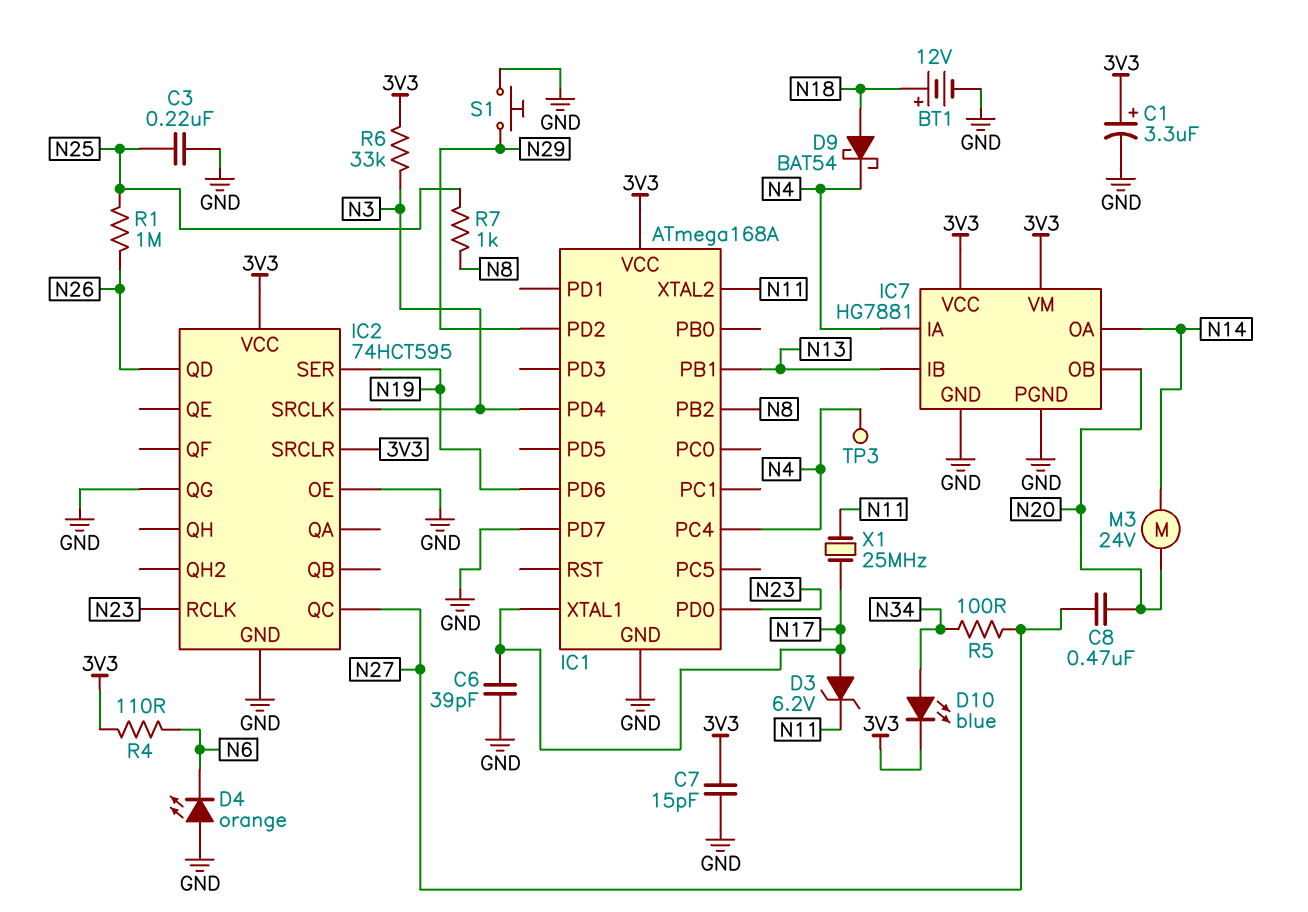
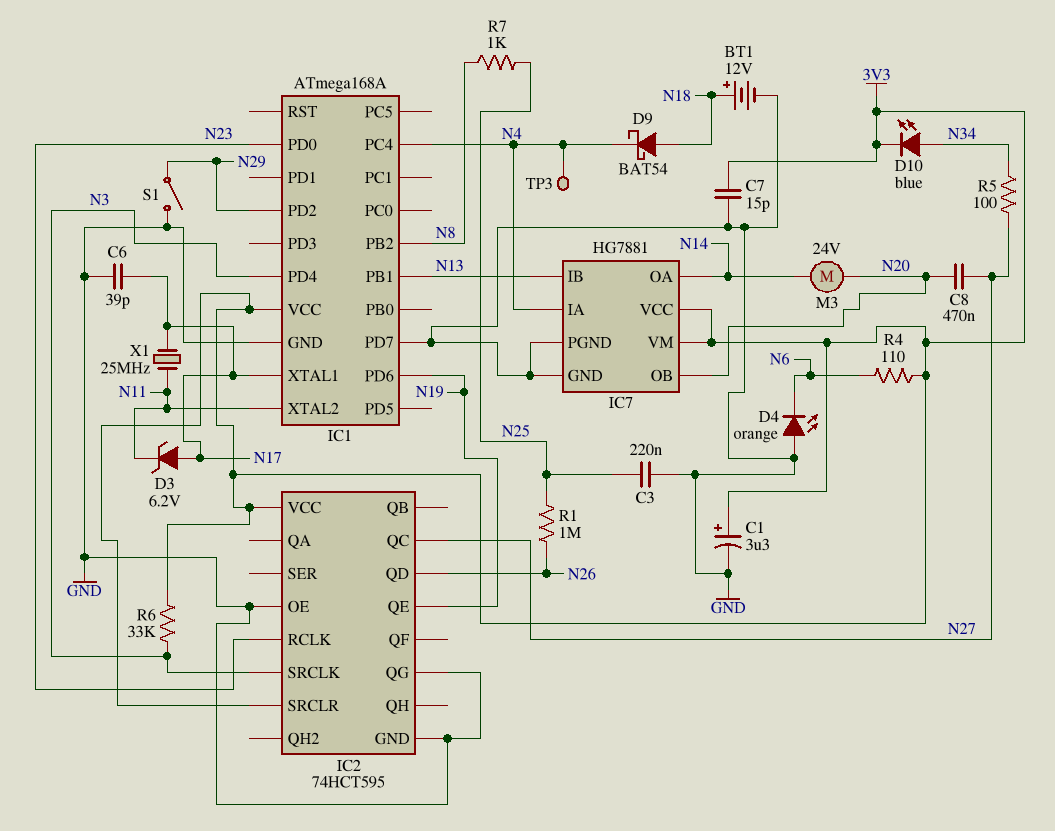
IC2 pin QE: none -> N19
IC2 pin SER: N19 -> none
S1: button (GND, N29) -> switch (GND, N29)

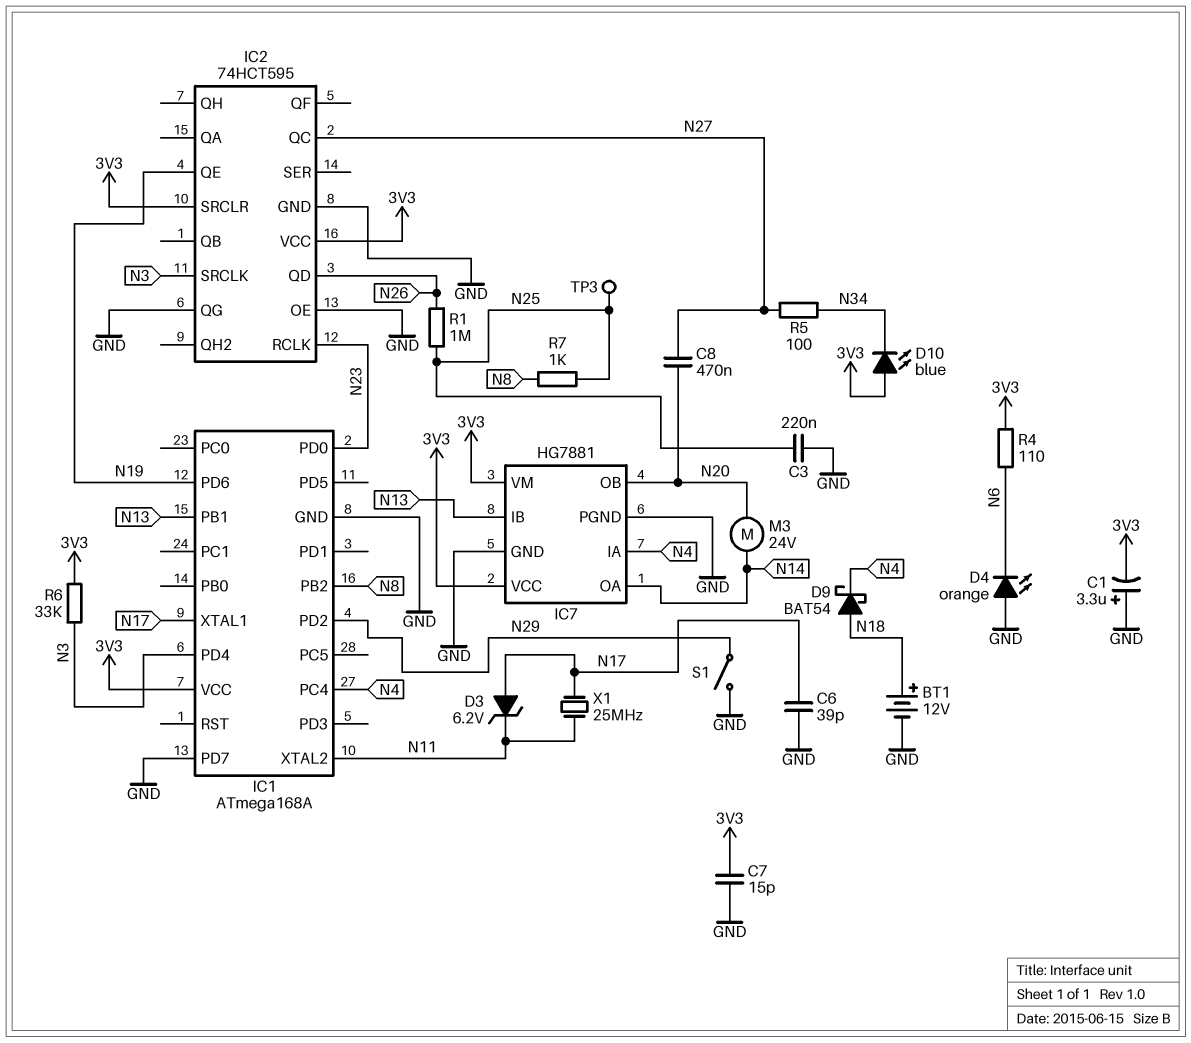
C1: 3.3uF (plus 3V3, minus GND) -> 3.3uF (plus GND, minus 3V3)
D10: LED blue (A N34, K 3V3) -> LED blue (A 3V3, K N34)
TP3: test point (N4) -> test point (N25)

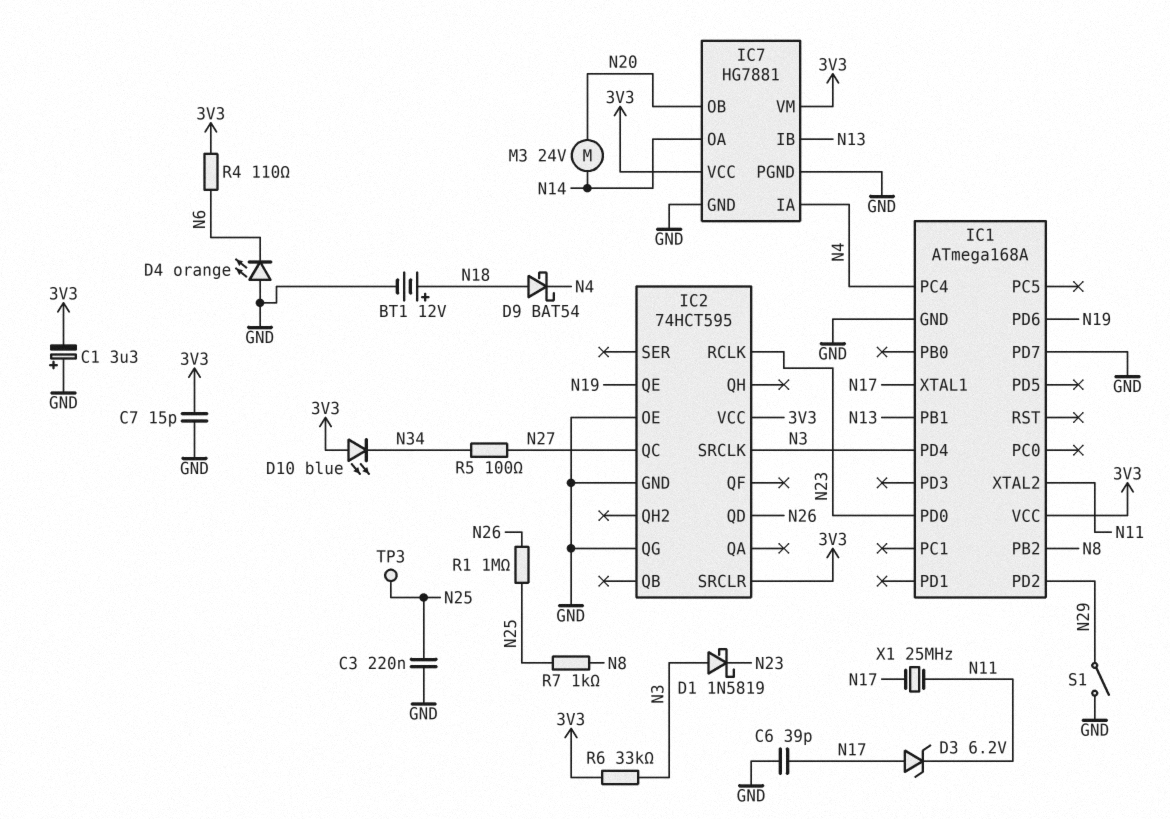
C8: 470nF (N20, N27) -> none
D1: none -> schottky 1N5819 (A N3, K N23)

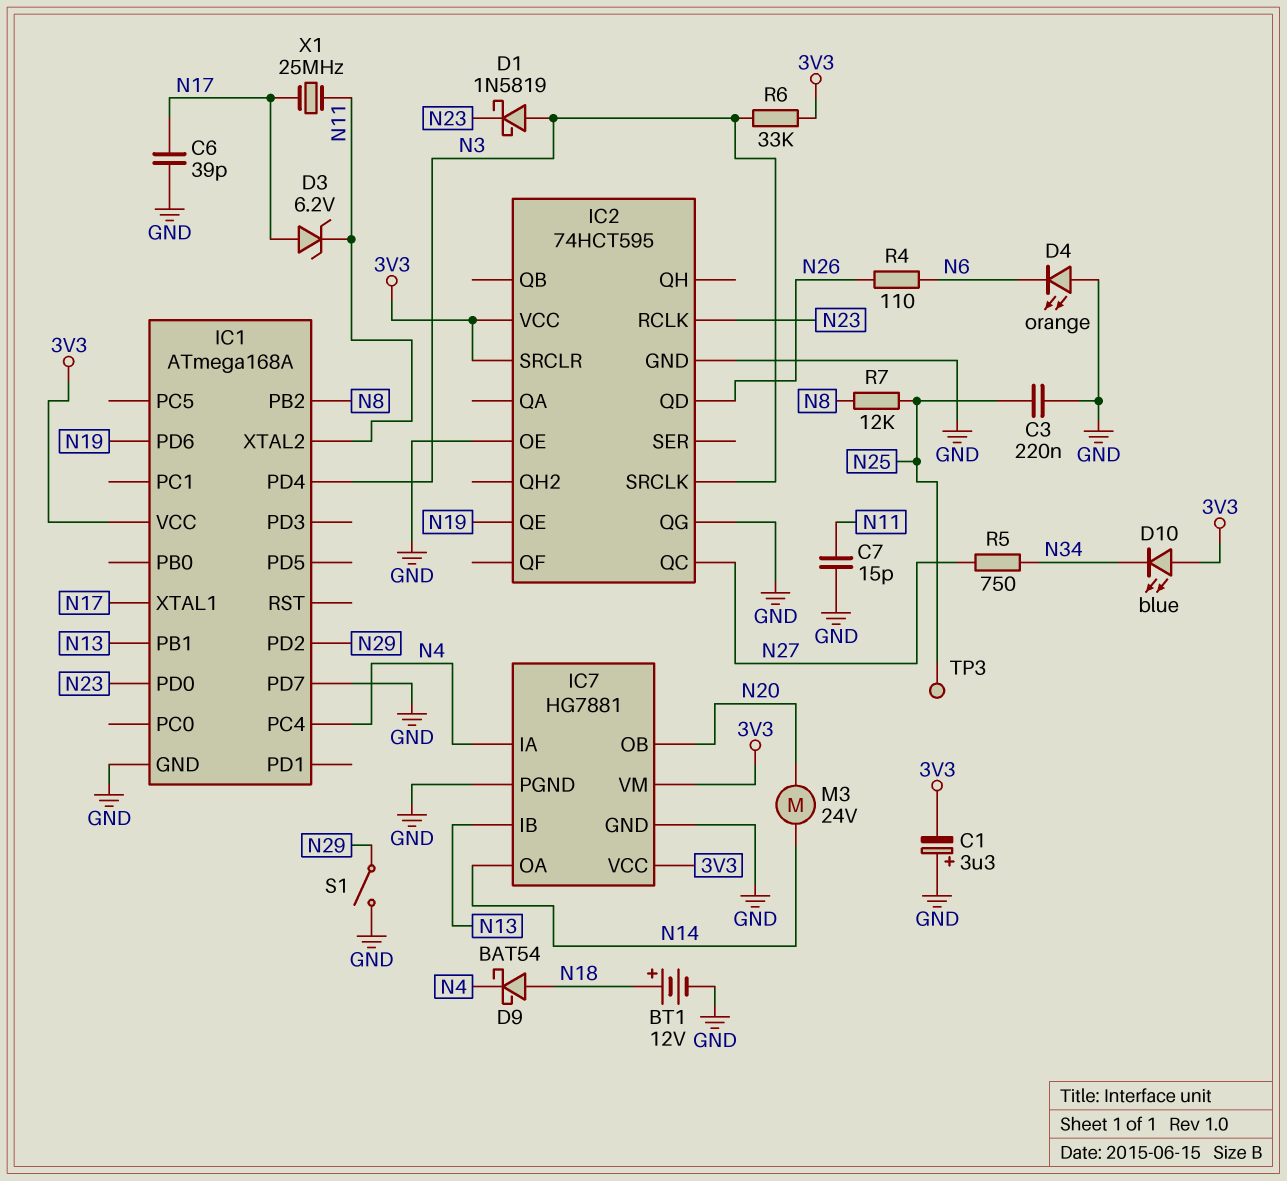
C7: 15pF (3V3, GND) -> 15pF (GND, N11)
R1: 1M (N25, N26) -> none
R4: 110 (3V3, N6) -> 110 (N6, N26)
R5: 100 (N27, N34) -> 750 (N27, N34)
R7: 1k (N8, N25) -> 12k (N8, N25)

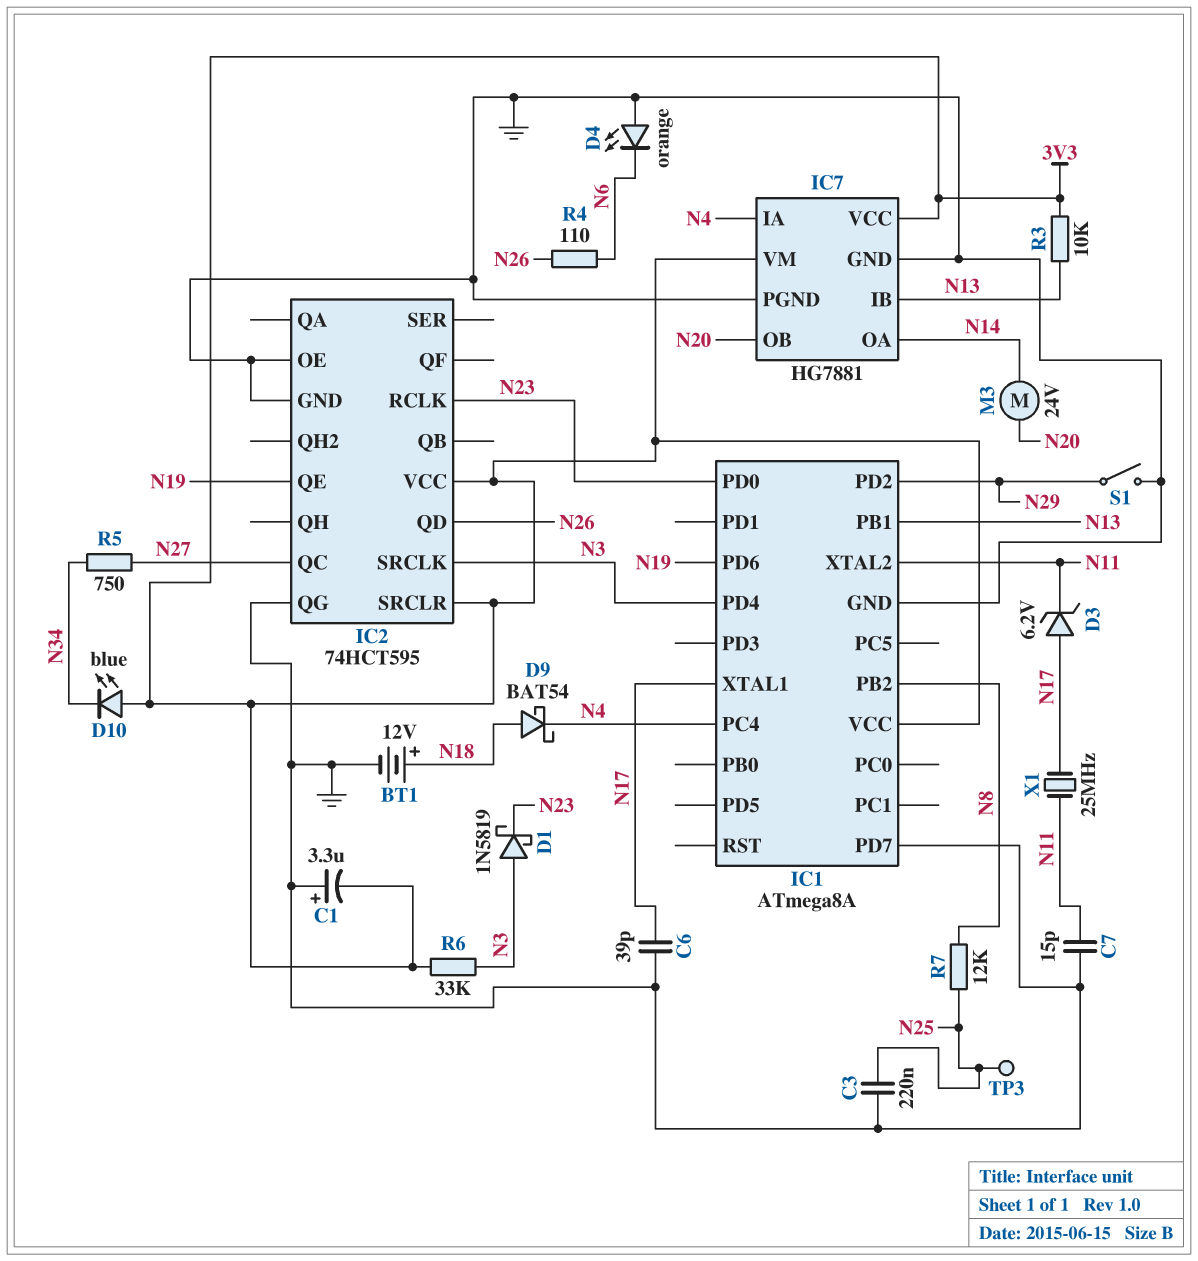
IC1: ATmega168A -> ATmega8A
R3: none -> 10k (3V3, N13)

